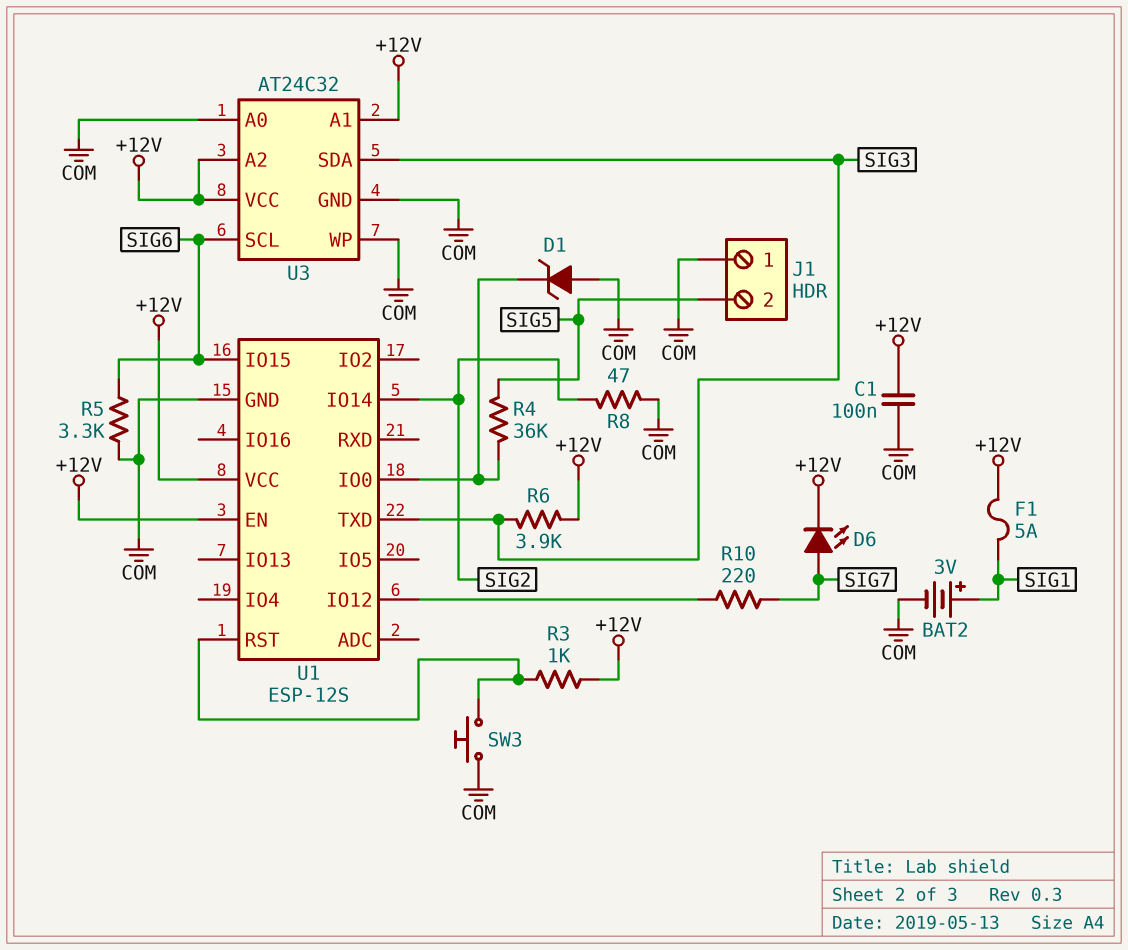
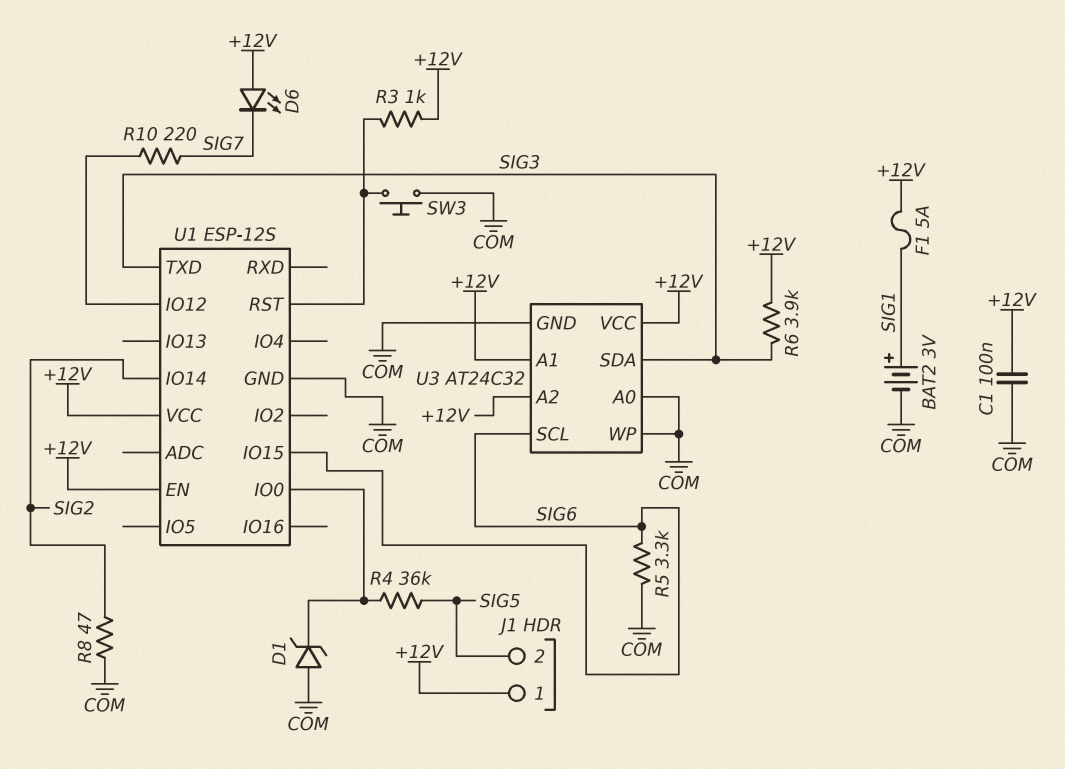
D6: LED (A SIG7, K +12V) -> LED (A +12V, K SIG7)
J1 pin 1: COM -> +12V

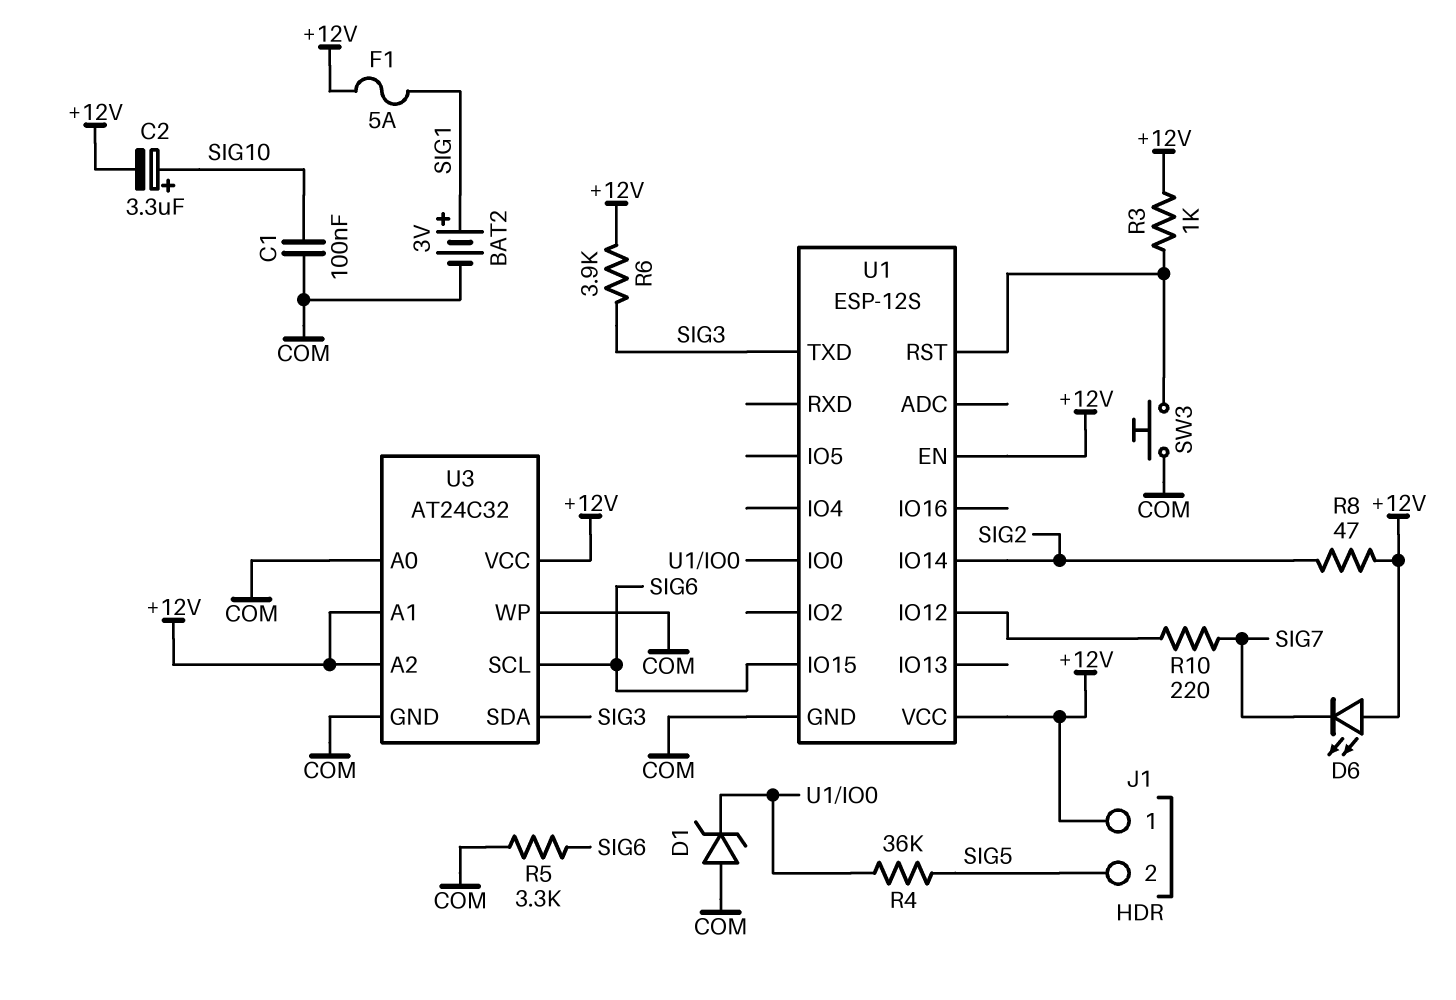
C1: 100nF (+12V, COM) -> 100nF (COM, SIG10)
C2: none -> 3.3uF (plus SIG10, minus +12V)
R8: 47 (COM, SIG2) -> 47 (+12V, SIG2)

